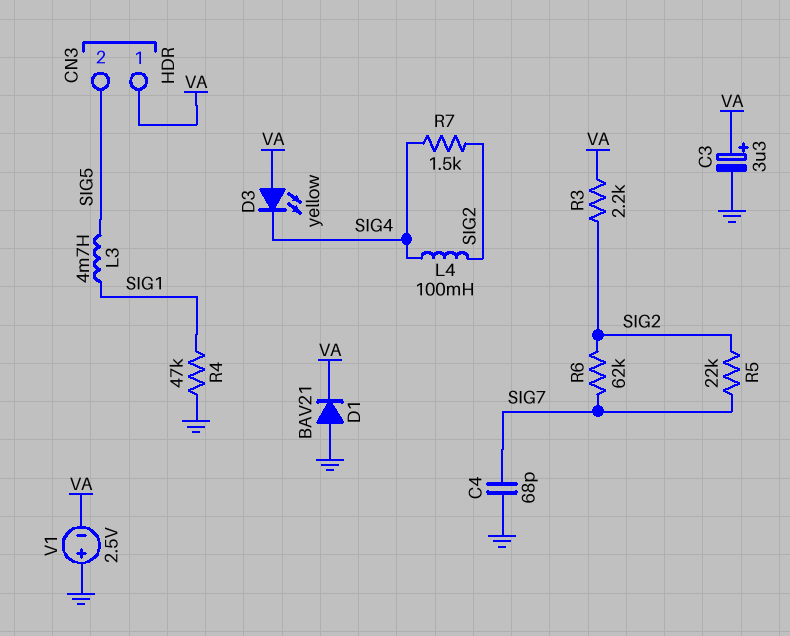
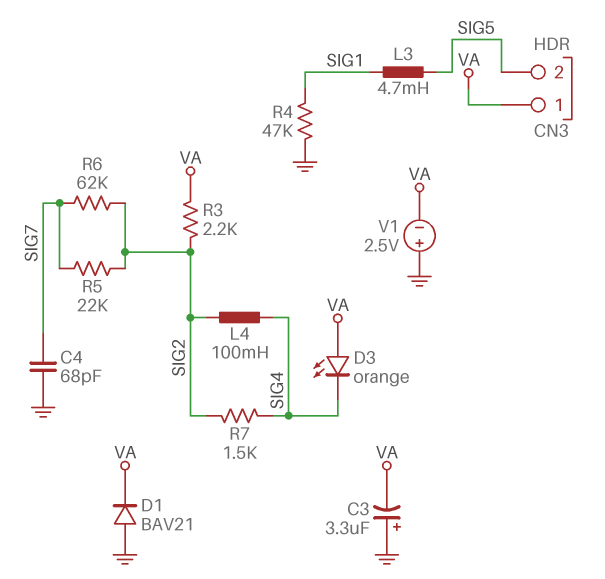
C3: 3.3uF (plus VA, minus GND) -> 3.3uF (plus GND, minus VA)
D3: LED yellow (A VA, K SIG4) -> LED orange (A VA, K SIG4)

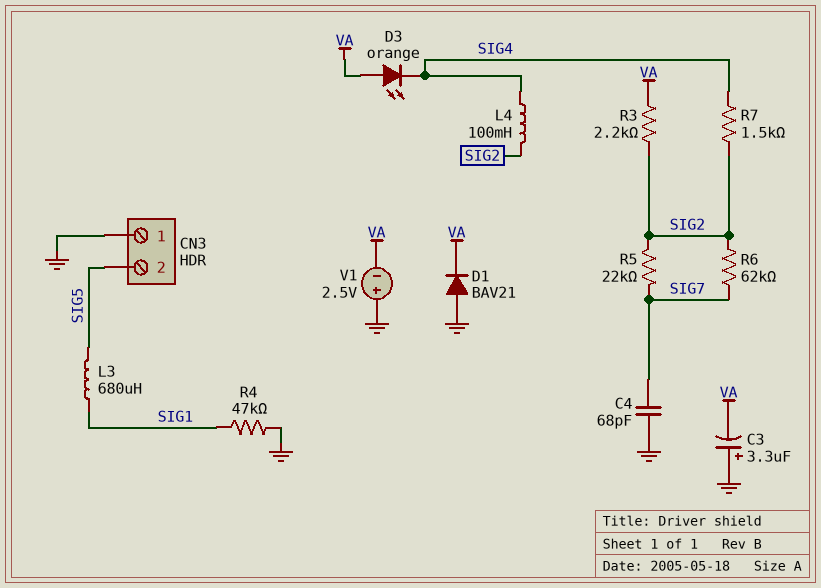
CN3 pin 1: VA -> GND
L3: 4.7mH (SIG1, SIG5) -> 680uH (SIG1, SIG5)

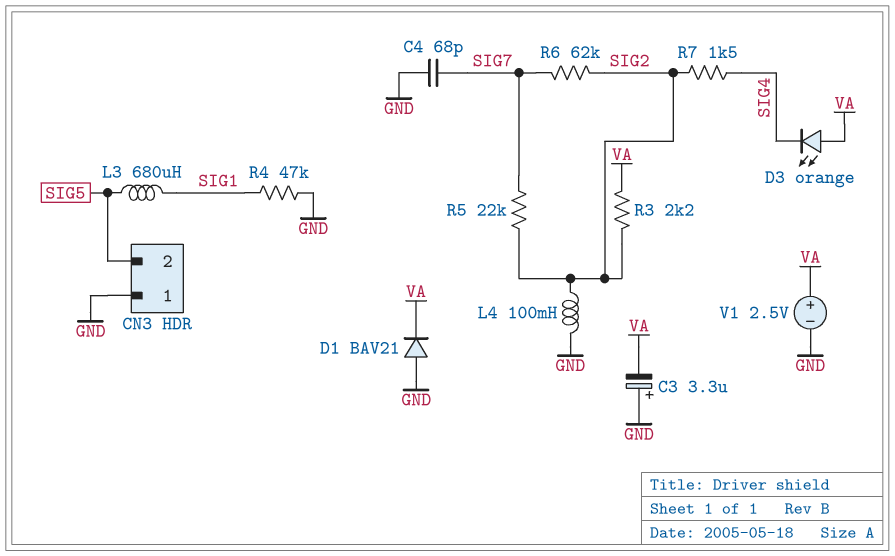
L4: 100mH (SIG2, SIG4) -> 100mH (GND, SIG2)
V1: 2.5V (plus GND, minus VA) -> 2.5V (plus VA, minus GND)

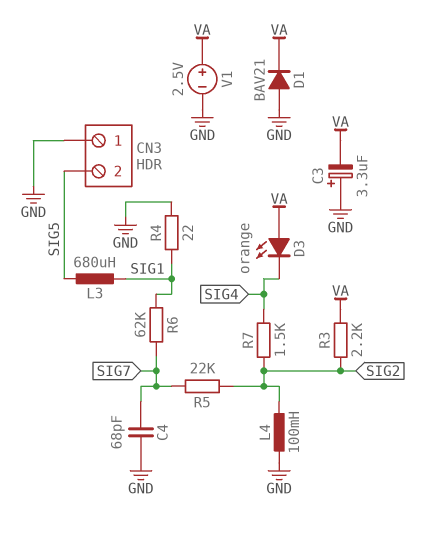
R4: 47k (GND, SIG1) -> 22 (GND, SIG1)
R6: 62k (SIG2, SIG7) -> 62k (SIG1, SIG7)

